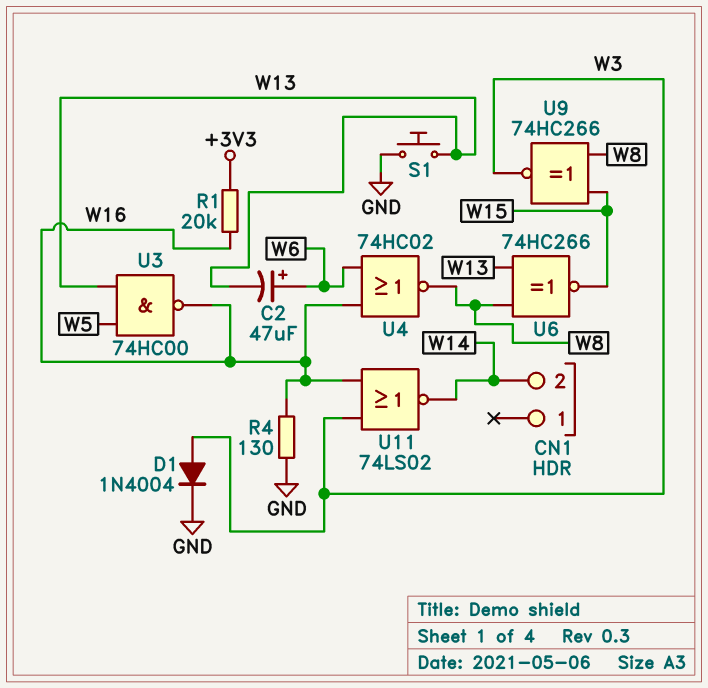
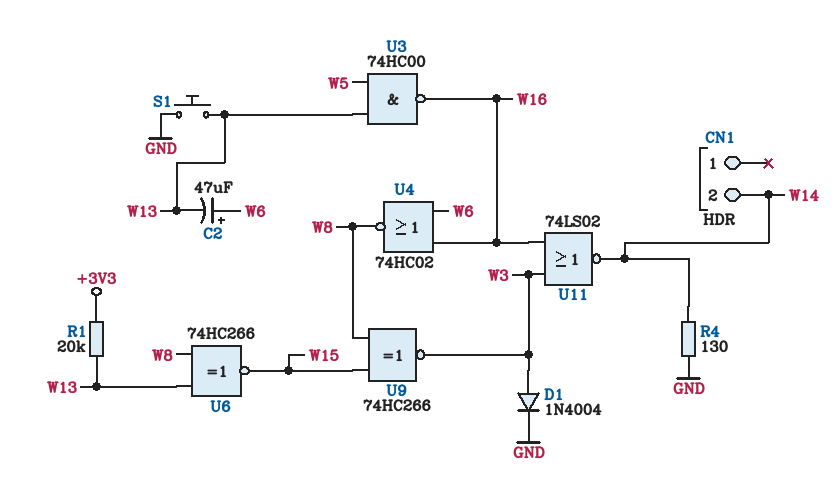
R1: 20k (+3V3, W16) -> 20k (+3V3, W13)
R4: 130 (GND, W16) -> 130 (GND, W14)

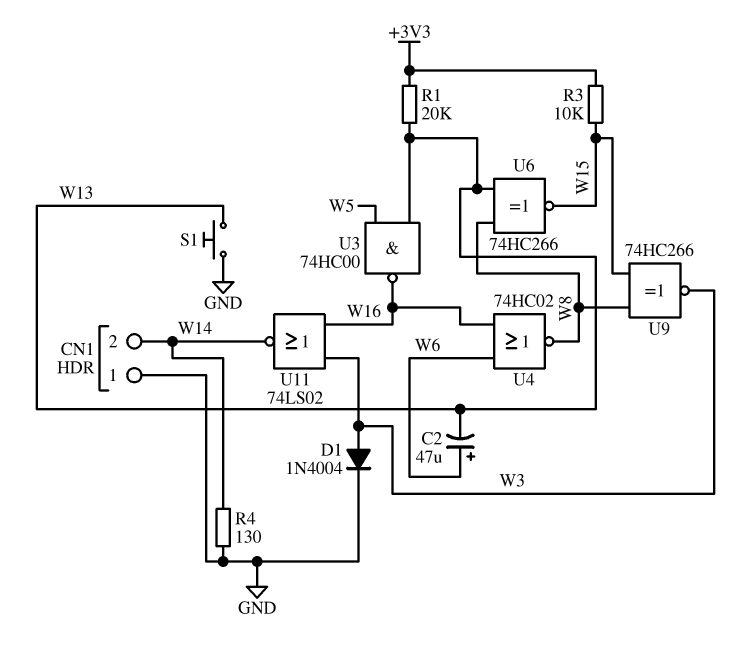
CN1 pin 1: none -> GND
R3: none -> 10k (+3V3, W15)

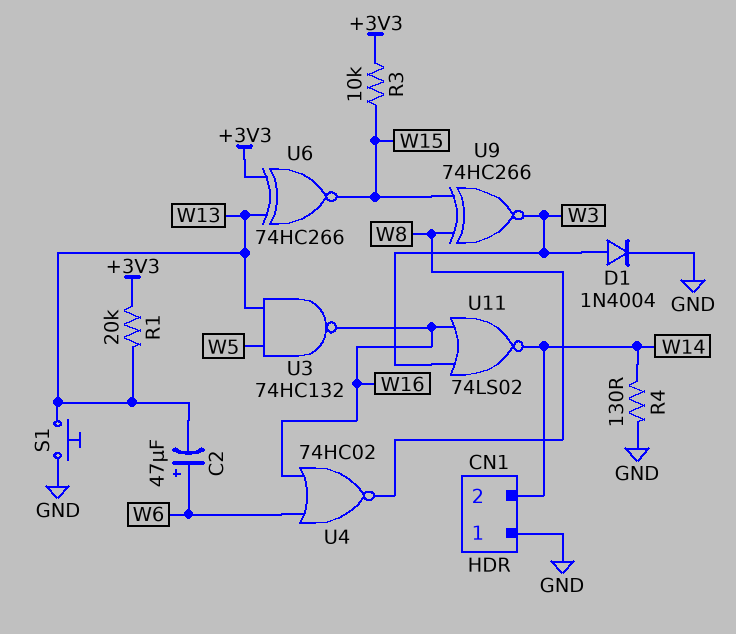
U3: NAND 74HC00 (in W5, in W13, out W16) -> NAND 74HC132 (in W5, in W13, out W16)
U6: XNOR 74HC266 (in W8, in W13, out W15) -> XNOR 74HC266 (in +3V3, in W13, out W15)

